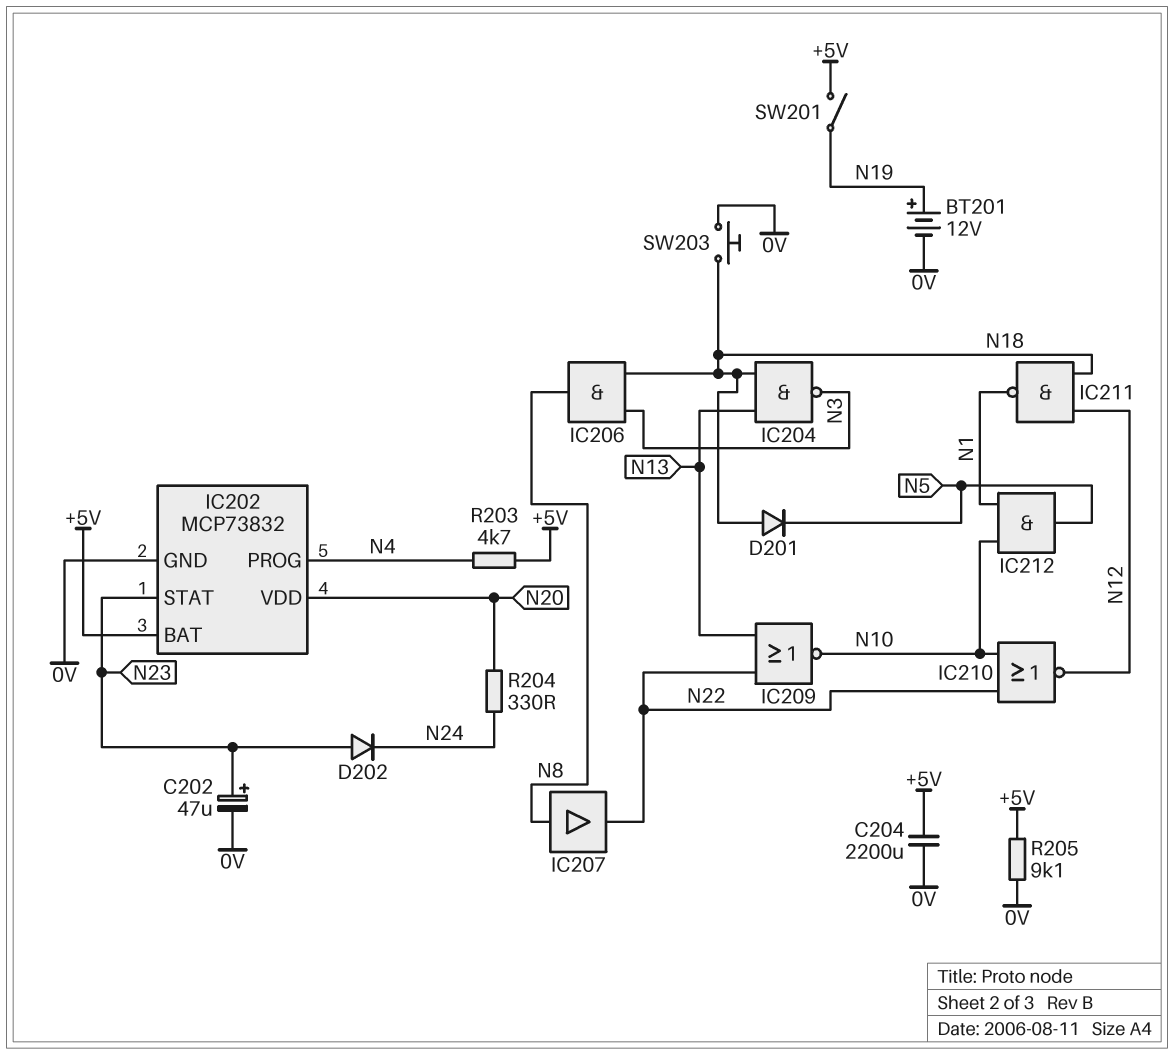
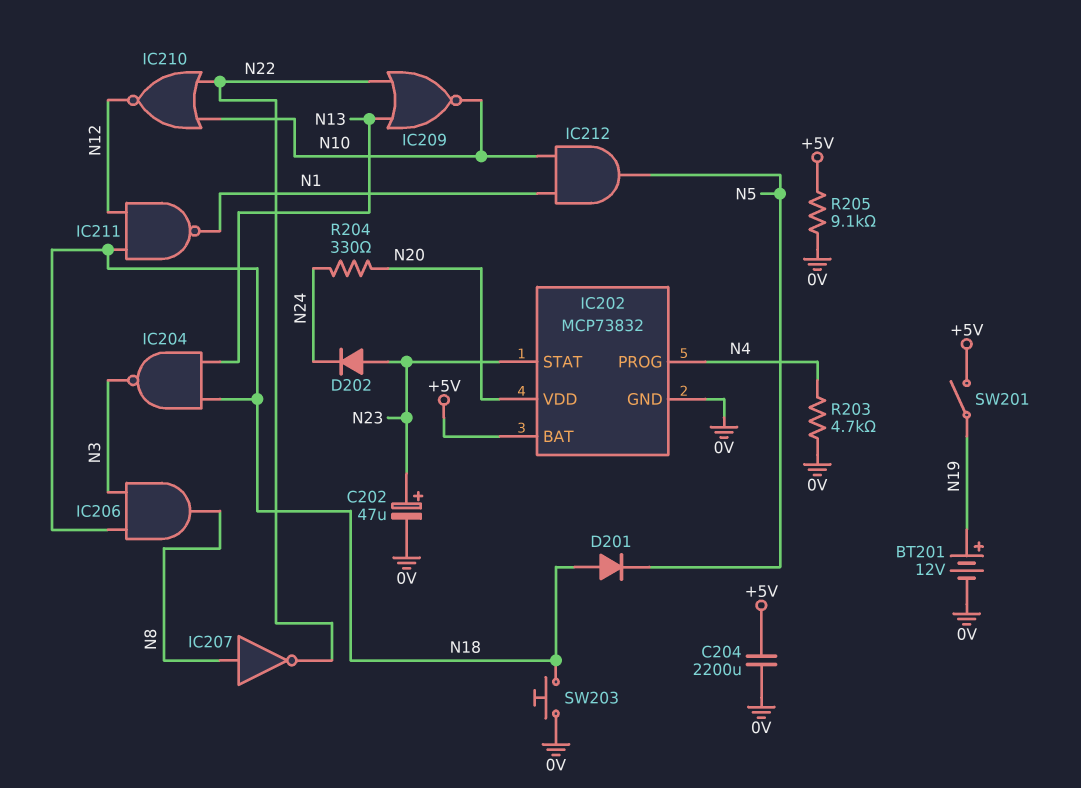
IC207: buffer (in N8, out N22) -> NOT (in N8, out N22)
R203: 4.7k (+5V, N4) -> 4.7k (0V, N4)

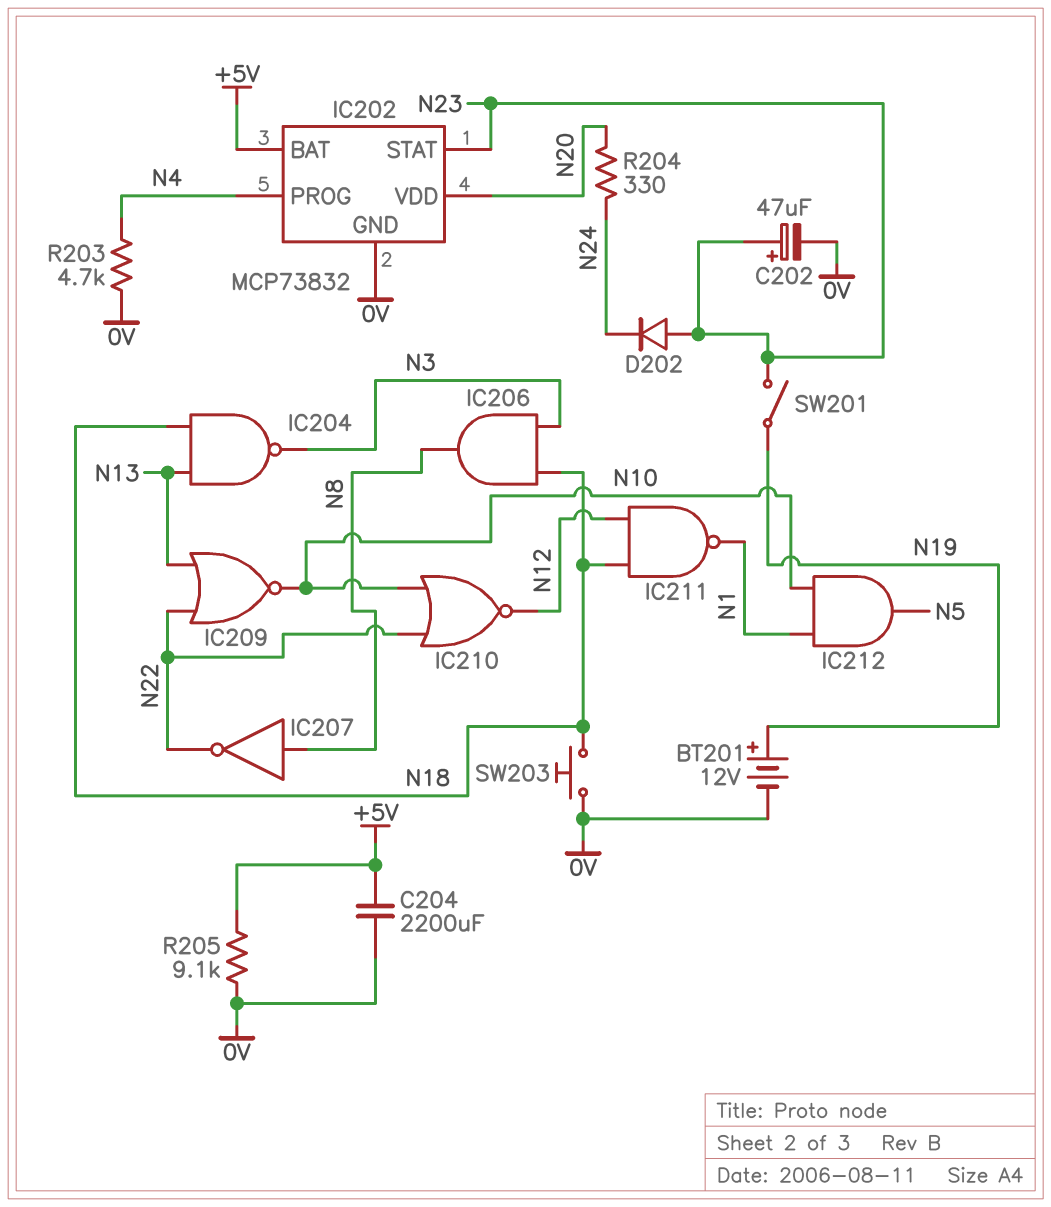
D201: diode (A N18, K N5) -> none
SW201: switch (+5V, N19) -> switch (N19, N23)

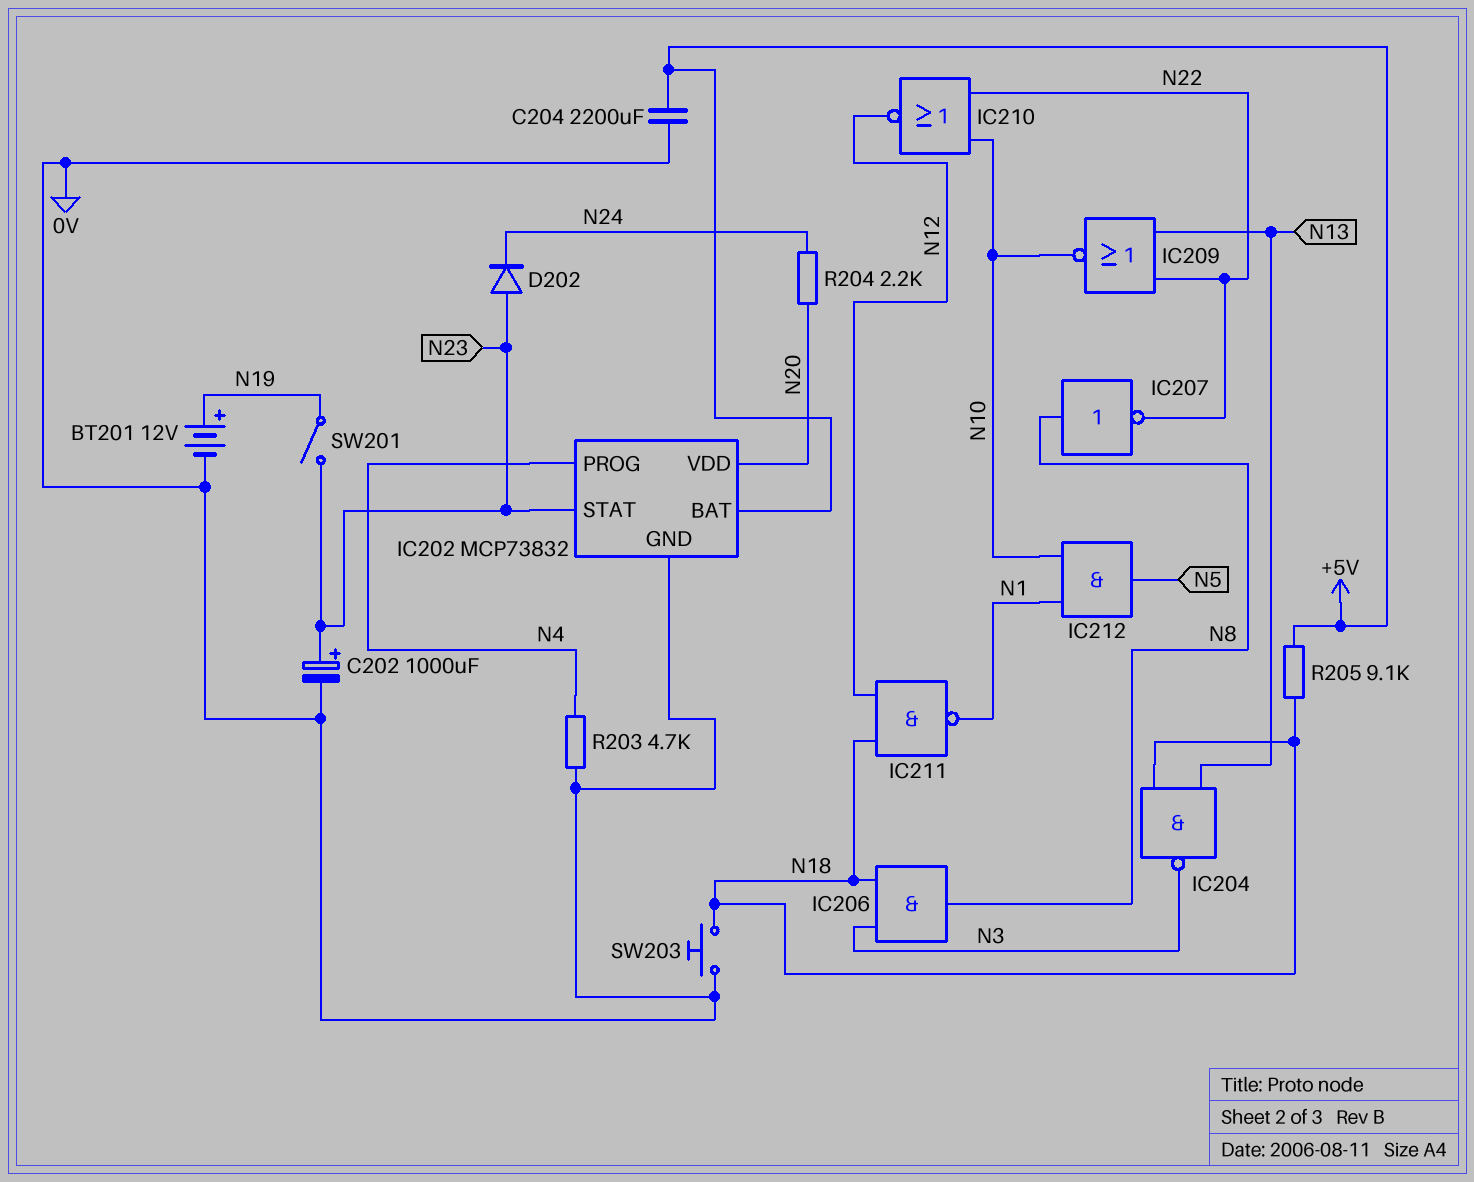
C202: 47uF (plus N23, minus 0V) -> 1000uF (plus N23, minus 0V)
R204: 330 (N20, N24) -> 2.2k (N20, N24)
R205: 9.1k (+5V, 0V) -> 9.1k (+5V, N18)

